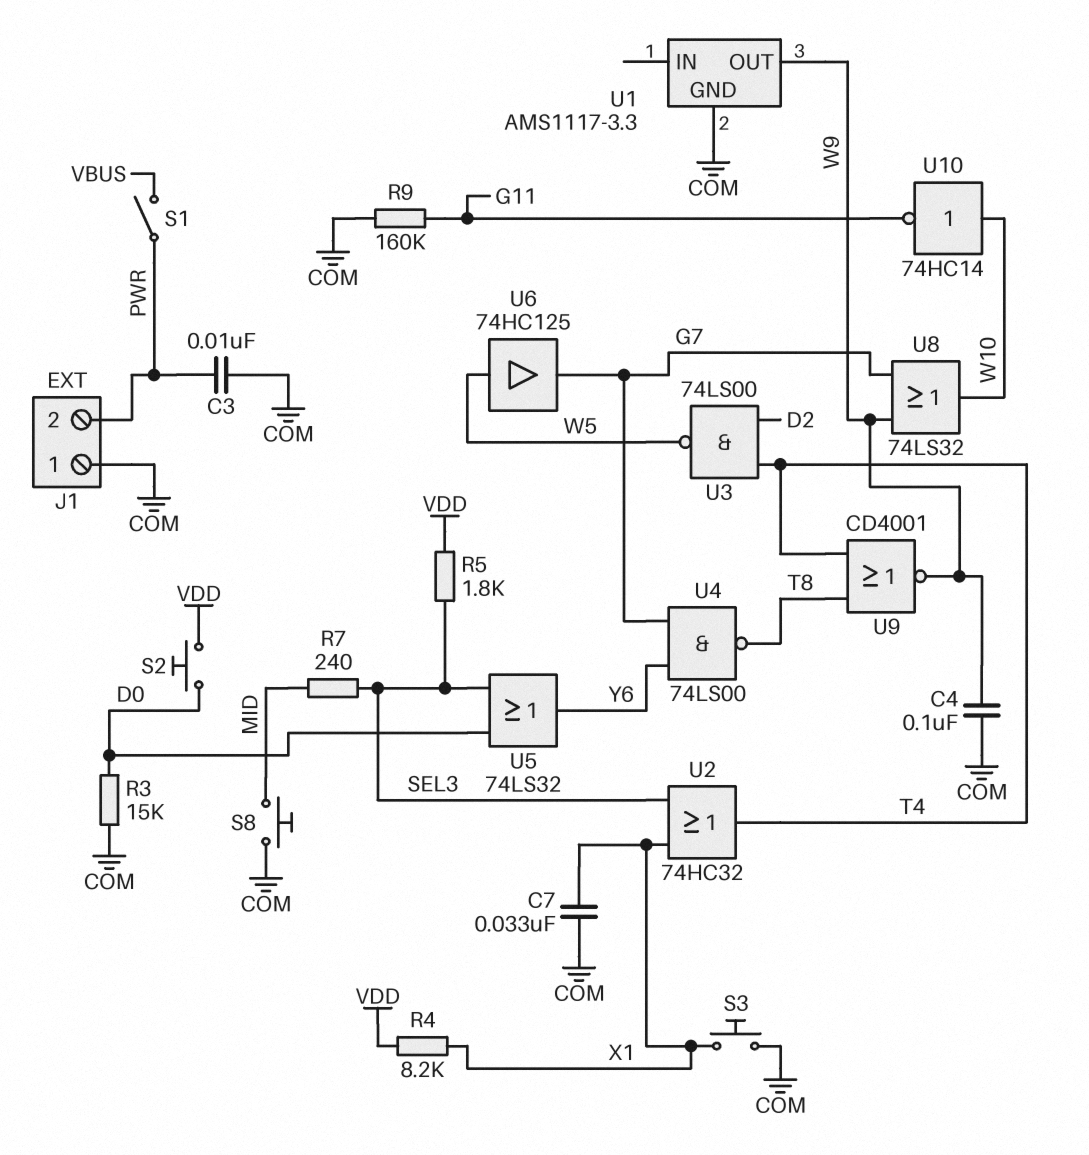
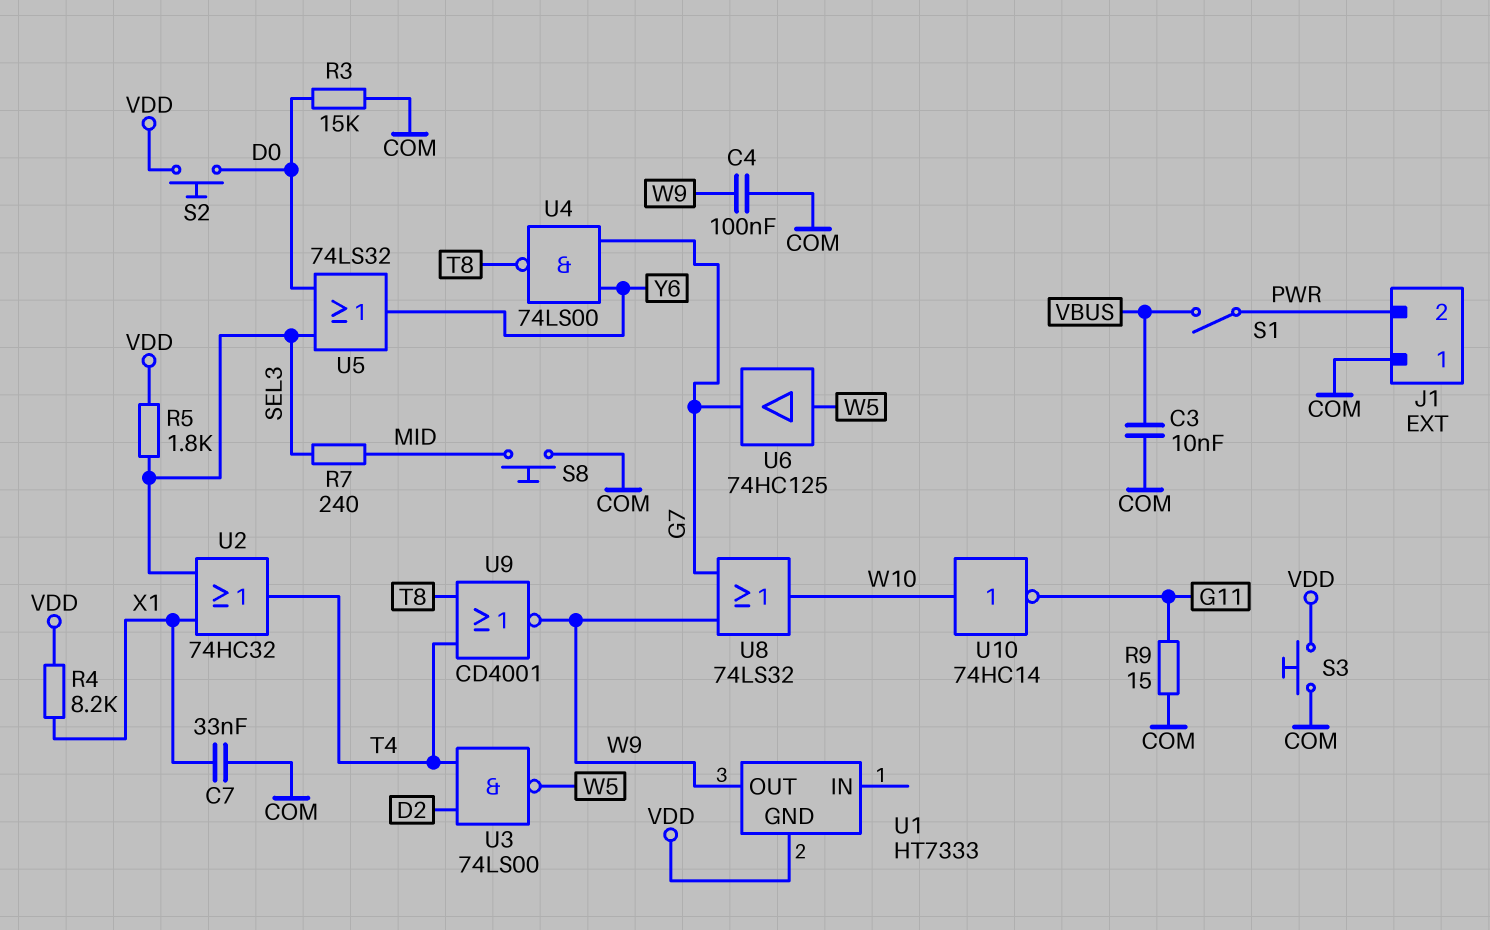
C3: 10nF (COM, PWR) -> 10nF (COM, VBUS)
R9: 160k (COM, G11) -> 15 (COM, G11)
S3: button (COM, X1) -> button (COM, VDD)
U1: AMS1117-3.3 -> HT7333
U1 pin GND: COM -> VDD

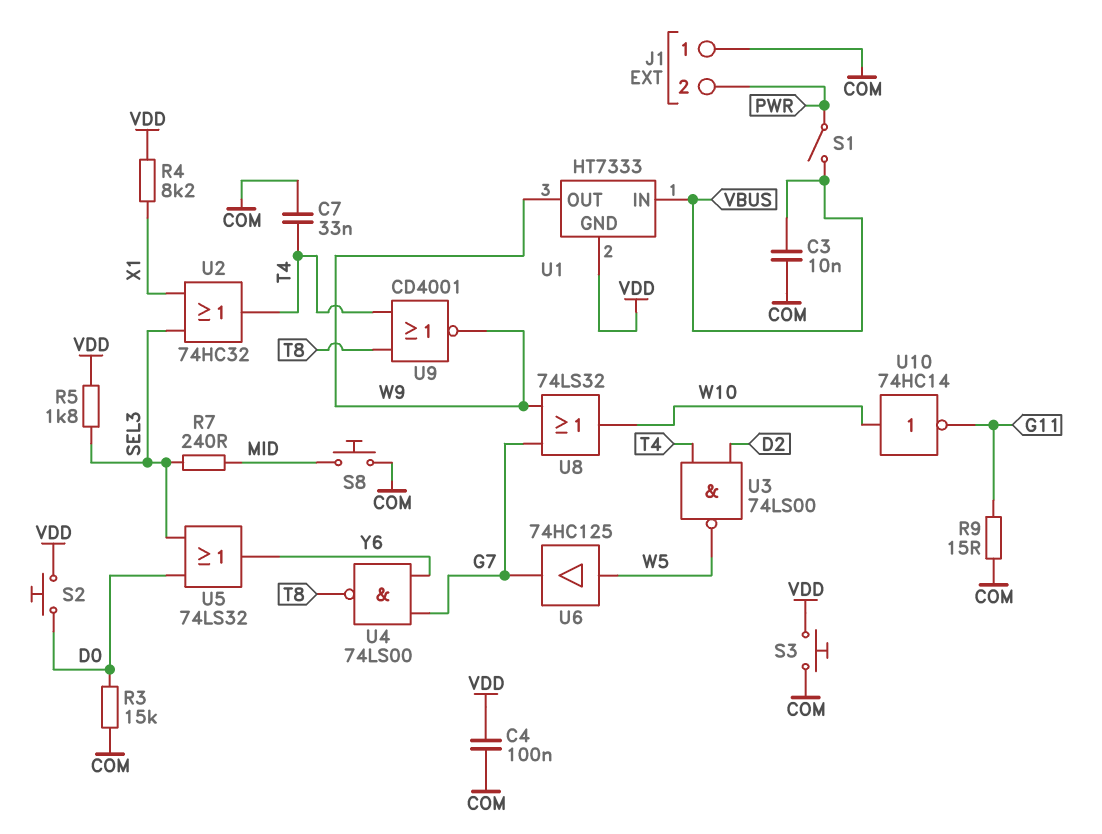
C4: 100nF (COM, W9) -> 100nF (COM, VDD)
C7: 33nF (COM, X1) -> 33nF (COM, T4)
U1 pin IN: none -> VBUS

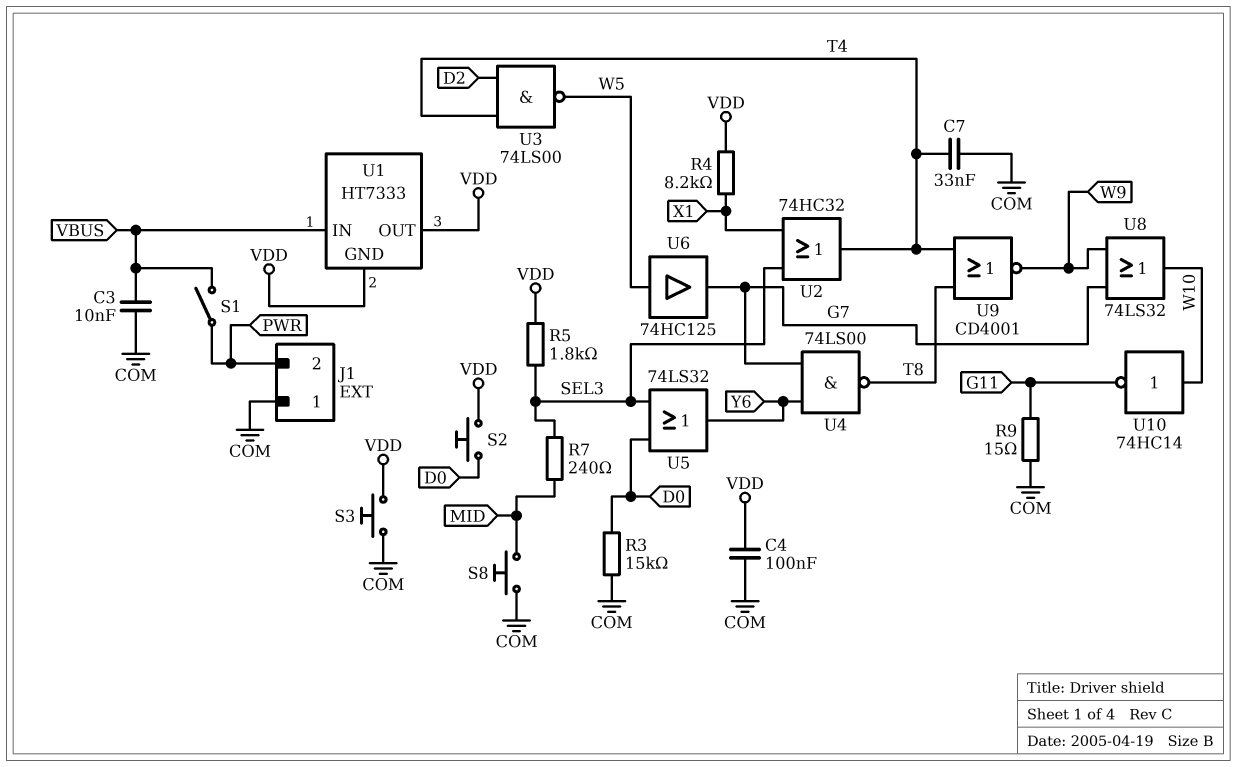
U1 pin OUT: W9 -> VDD

